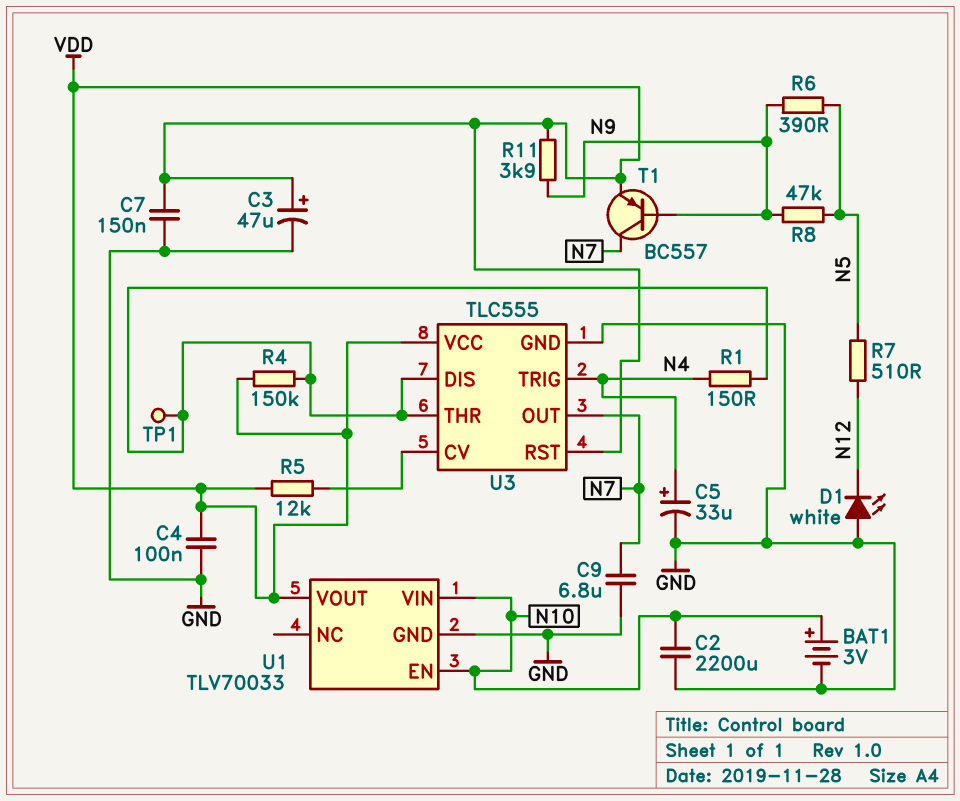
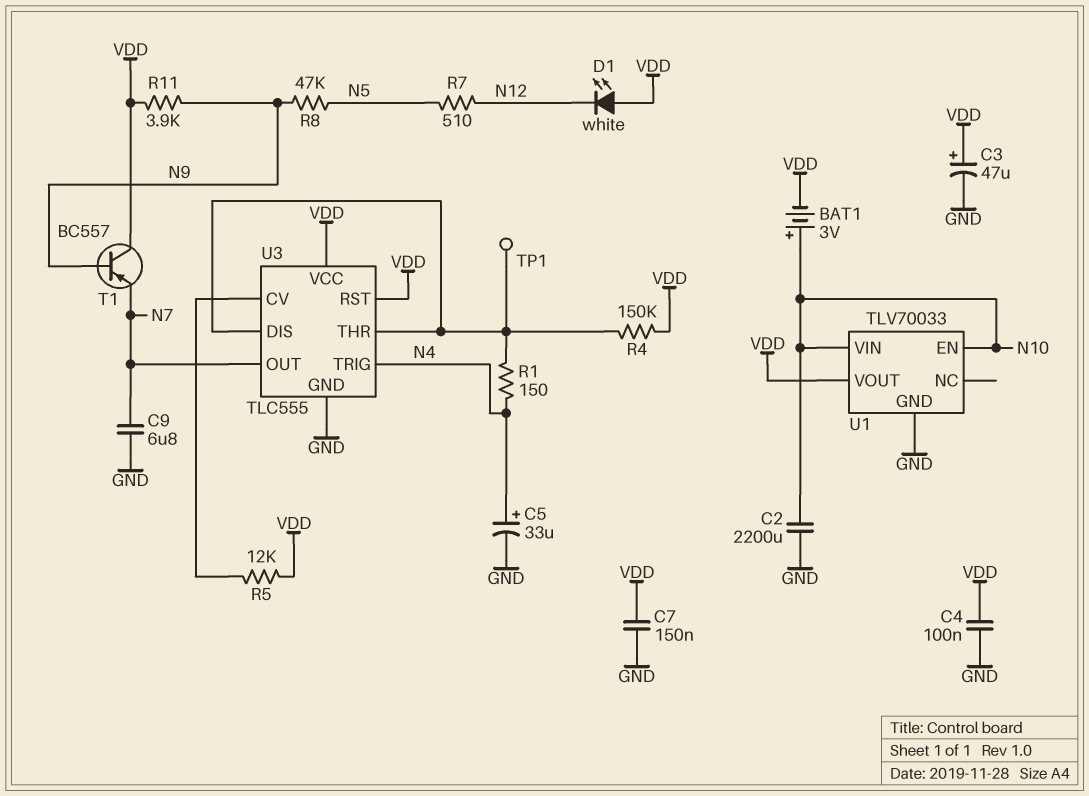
BAT1: 3V (plus N10, minus GND) -> 3V (plus N10, minus VDD)
D1: LED white (A GND, K N12) -> LED white (A VDD, K N12)
R6: 390 (N5, N9) -> none
T1: PNP BC557 (B N9, C N7, E VDD) -> PNP BC557 (B N9, C VDD, E N7)

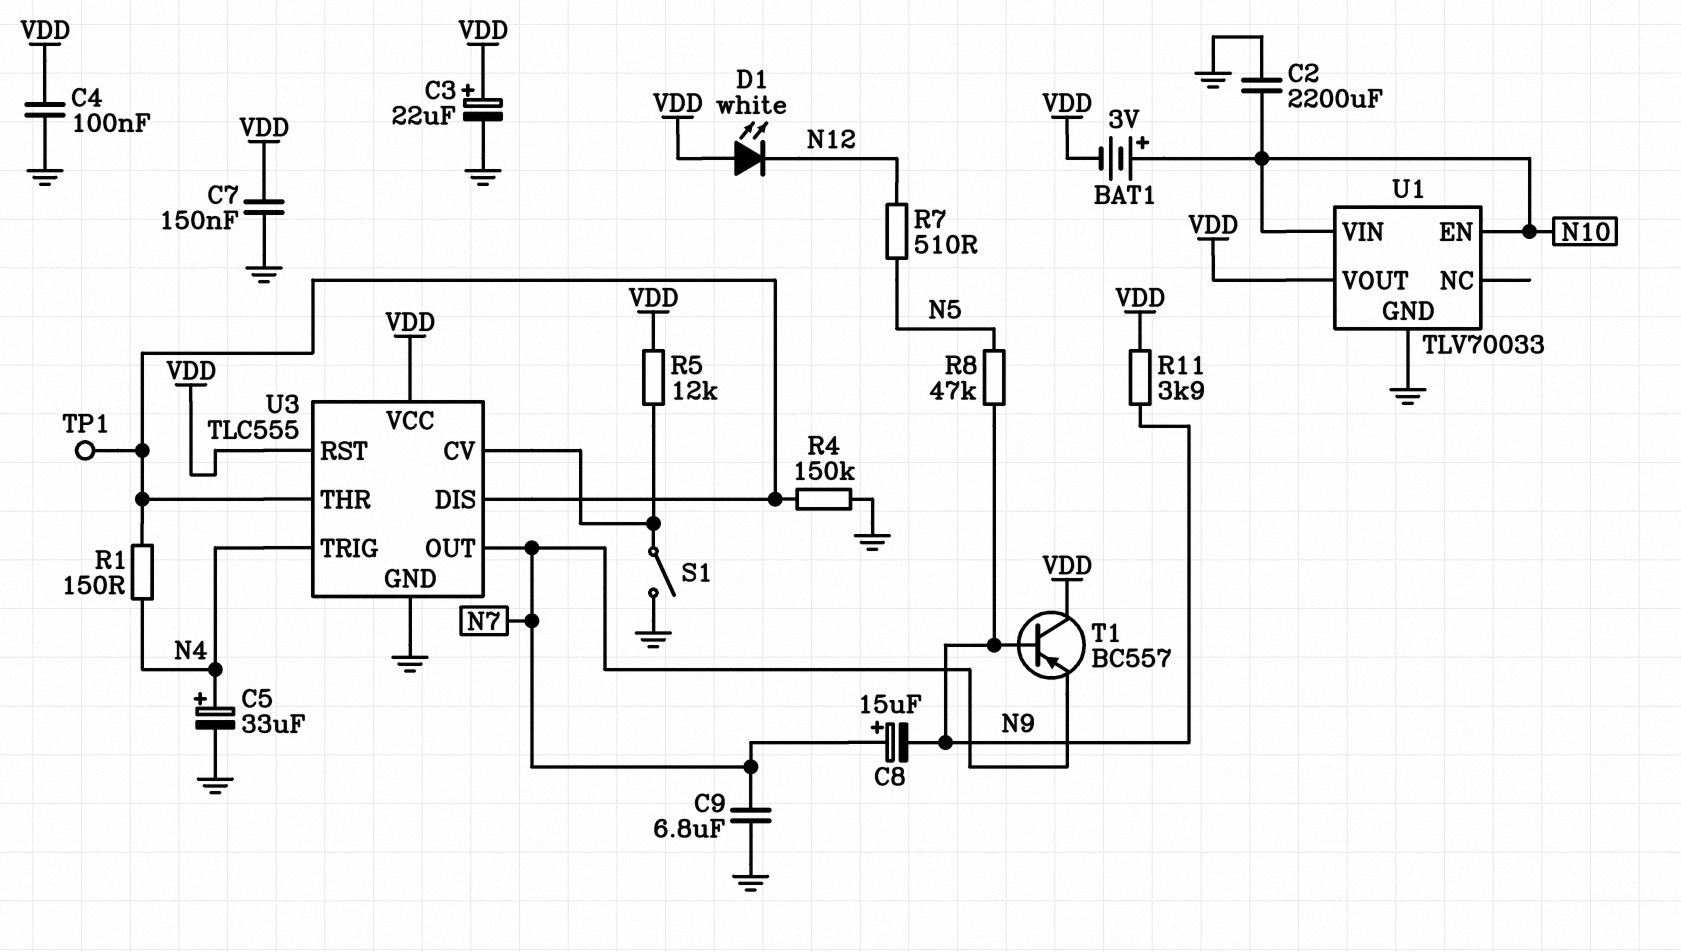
C3: 47uF (plus VDD, minus GND) -> 22uF (plus VDD, minus GND)
C8: none -> 15uF (plus N7, minus N9)
R4: 150k (U3/DIS, VDD) -> 150k (GND, U3/DIS)
S1: none -> switch (GND, U3/CV)

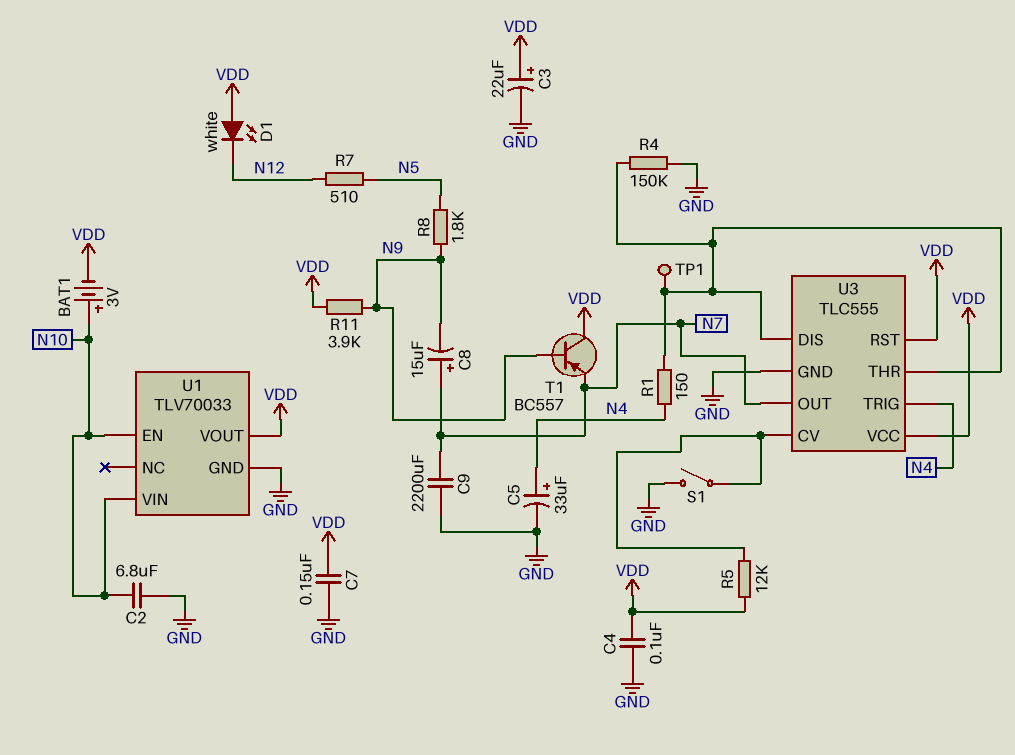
C2: 2200uF (GND, N10) -> 6.8uF (GND, N10)
C9: 6.8uF (GND, N7) -> 2200uF (GND, N7)
R8: 47k (N5, N9) -> 1.8k (N5, N9)

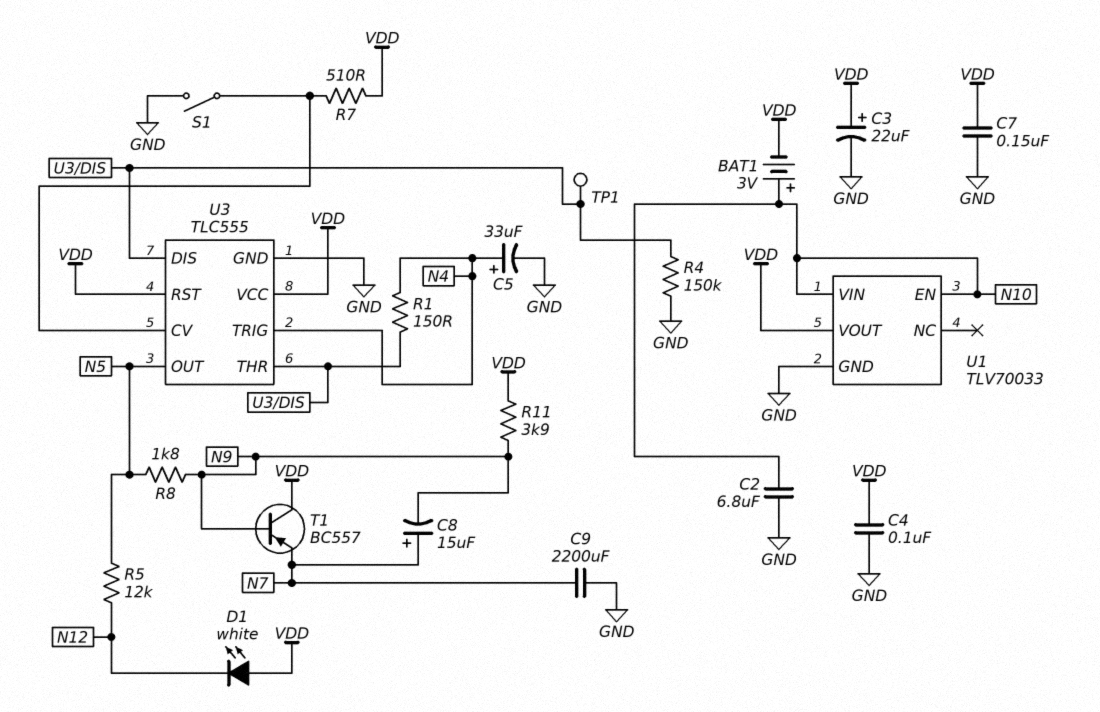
R5: 12k (U3/CV, VDD) -> 12k (N5, N12)
R7: 510 (N5, N12) -> 510 (U3/CV, VDD)
U3 pin OUT: N7 -> N5

